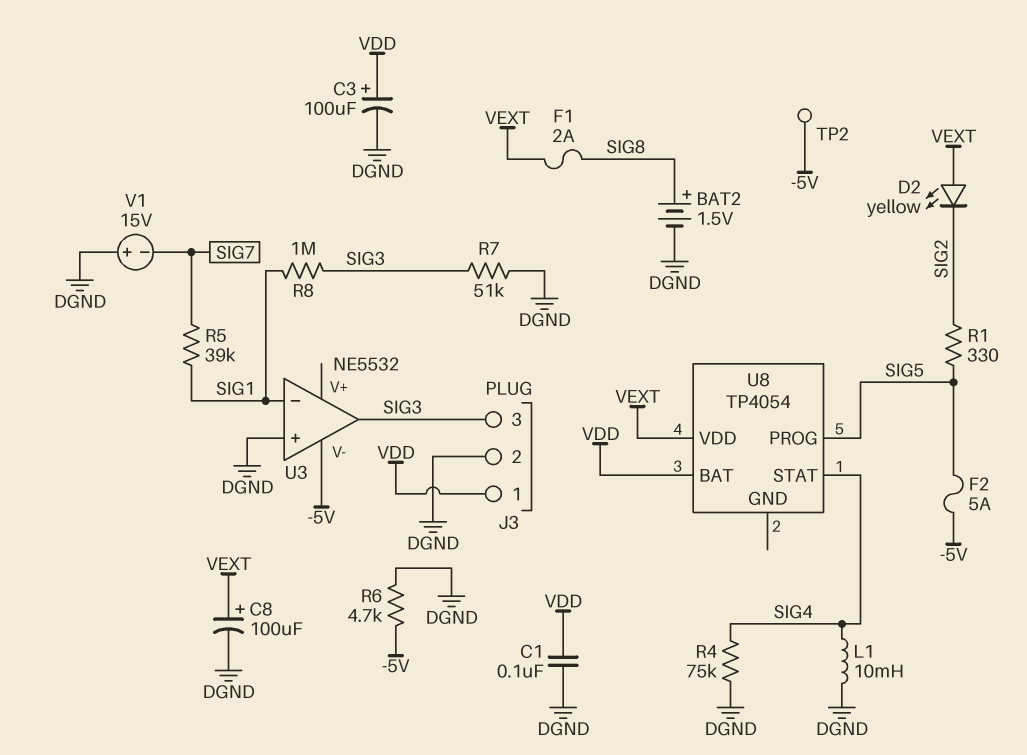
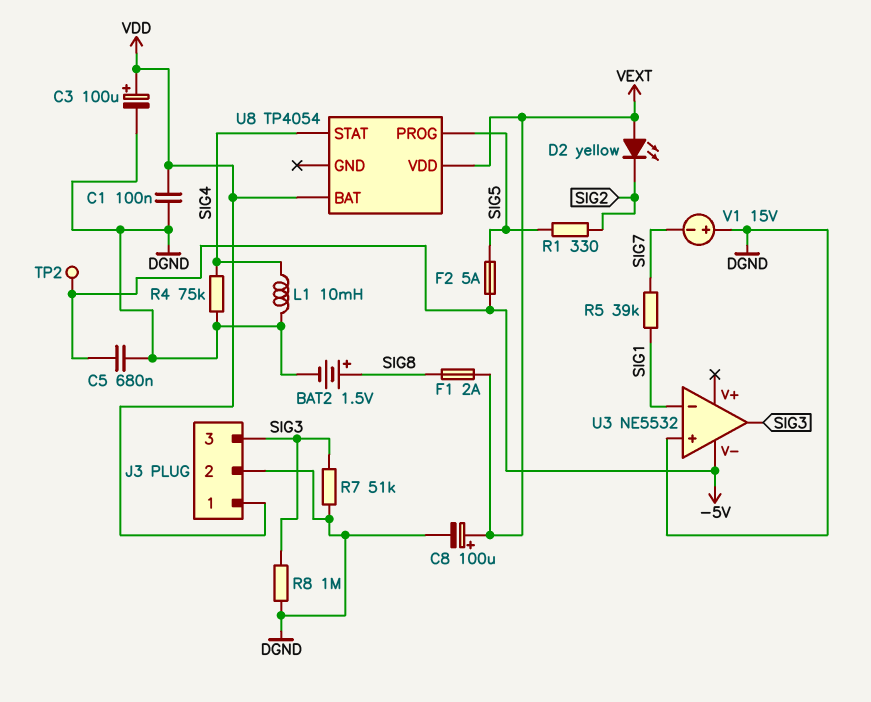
C5: none -> 680nF (-5V, DGND)
R6: 4.7k (-5V, DGND) -> none
R8: 1M (SIG1, SIG3) -> 1M (DGND, SIG3)

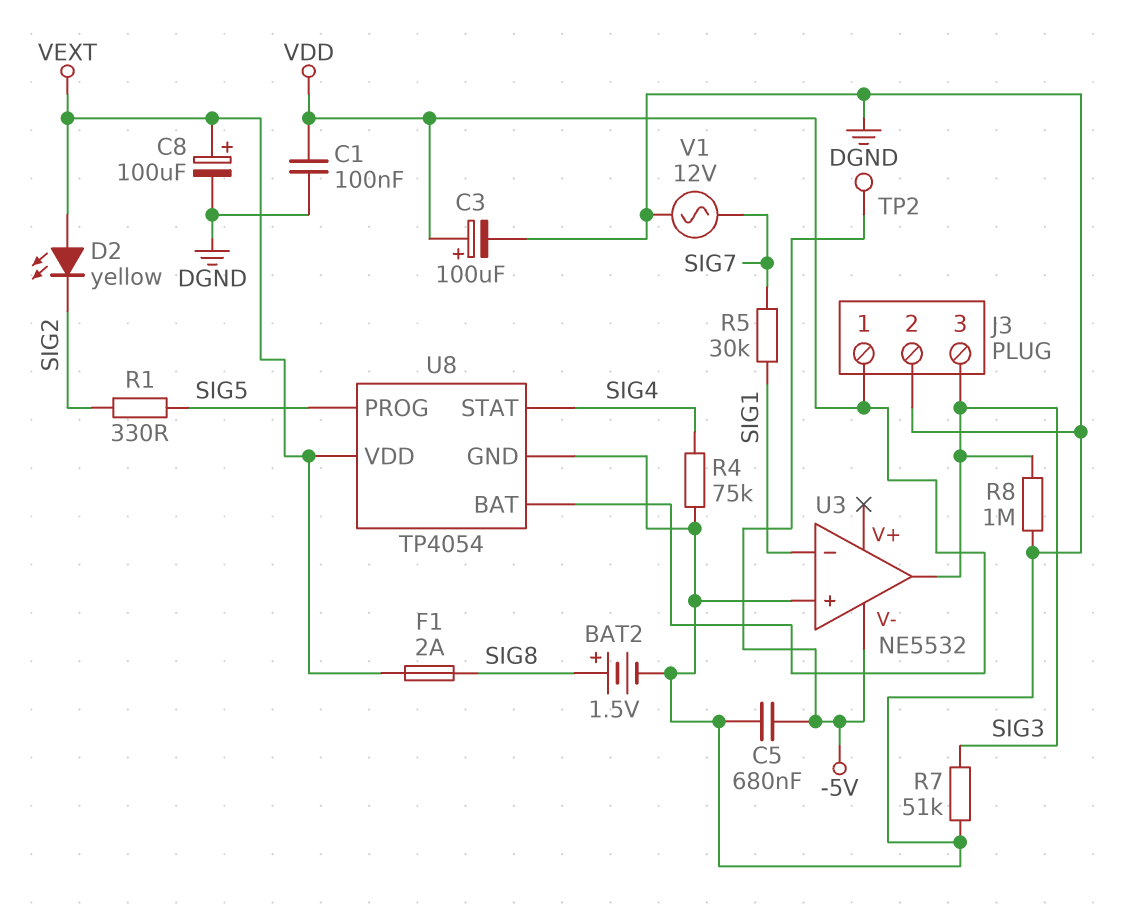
F2: 5A (-5V, SIG5) -> none
L1: 10mH (DGND, SIG4) -> none
R5: 39k (SIG1, SIG7) -> 30k (SIG1, SIG7)
U8 pin GND: none -> DGND
V1: 15V (plus DGND, minus SIG7) -> AC 12V (DGND, SIG7)

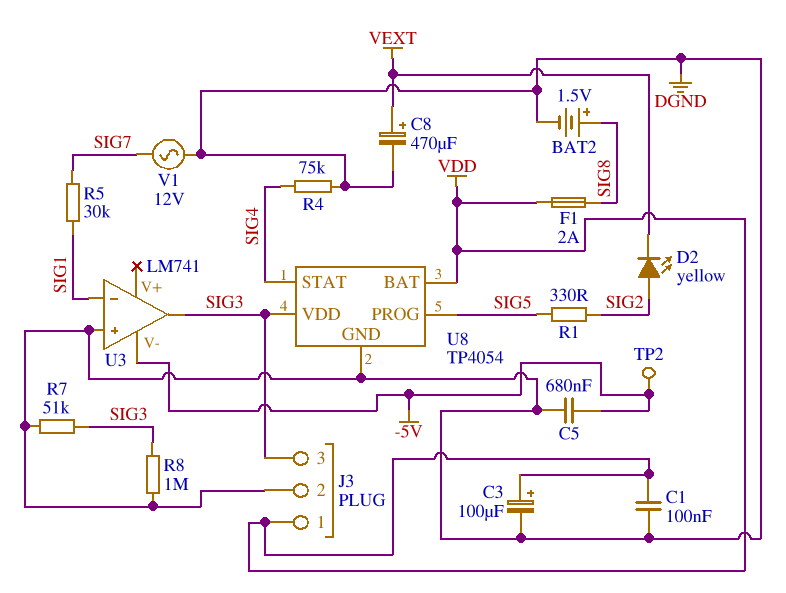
C8: 100uF (plus VEXT, minus DGND) -> 470uF (plus VEXT, minus DGND)
D2: LED yellow (A VEXT, K SIG2) -> LED yellow (A SIG2, K VEXT)
F1: 2A (SIG8, VEXT) -> 2A (SIG8, VDD)
U3: NE5532 -> LM741
U8 pin VDD: VEXT -> SIG3

